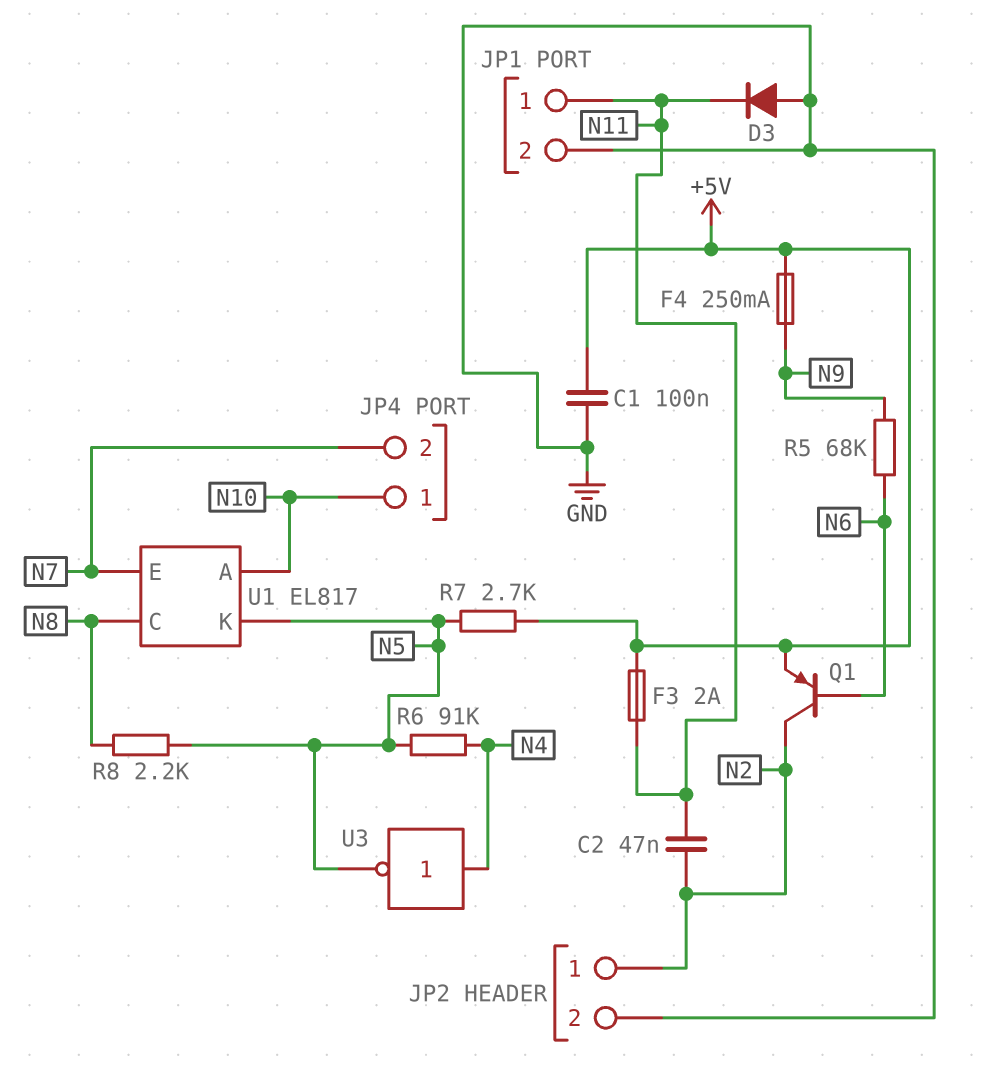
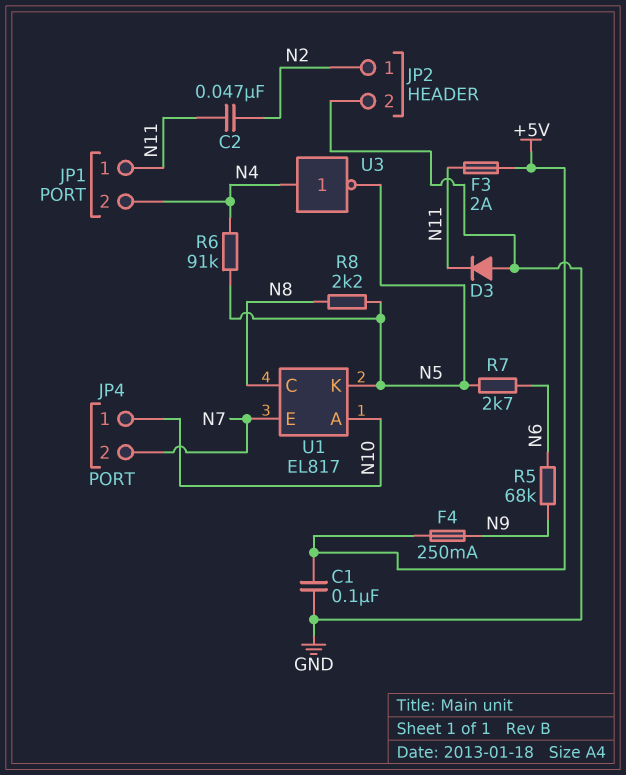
JP1 pin 2: GND -> N4
Q1: PNP (B N6, C N2, E +5V) -> none
R7: 2.7k (+5V, N5) -> 2.7k (N5, N6)

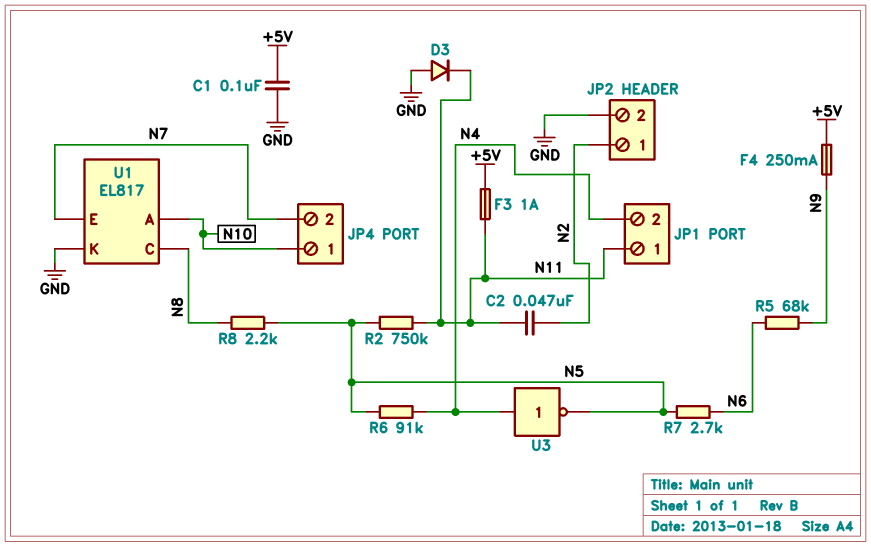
F3: 2A (+5V, N11) -> 1A (+5V, N11)
R2: none -> 750k (N5, N11)
U1 pin K: N5 -> GND

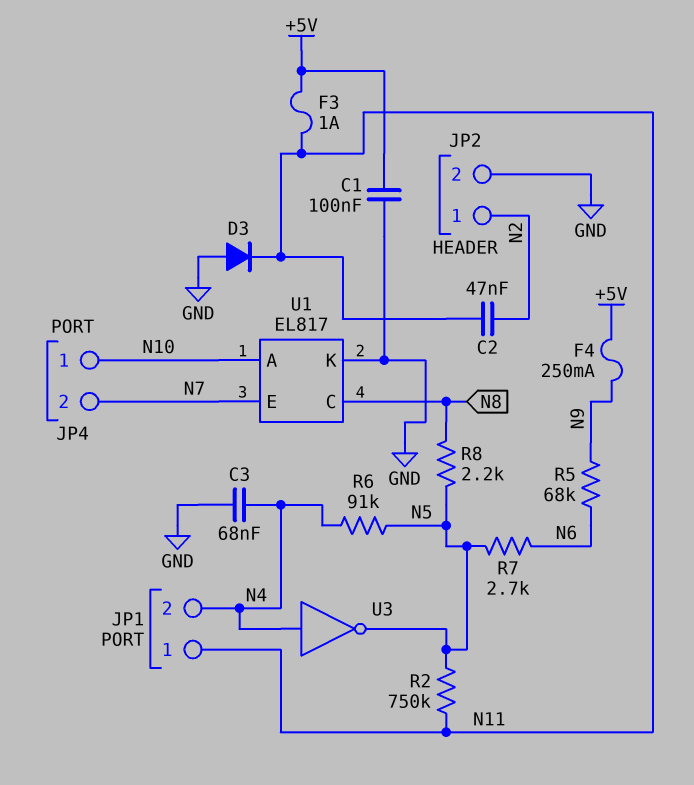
C3: none -> 68nF (GND, N4)

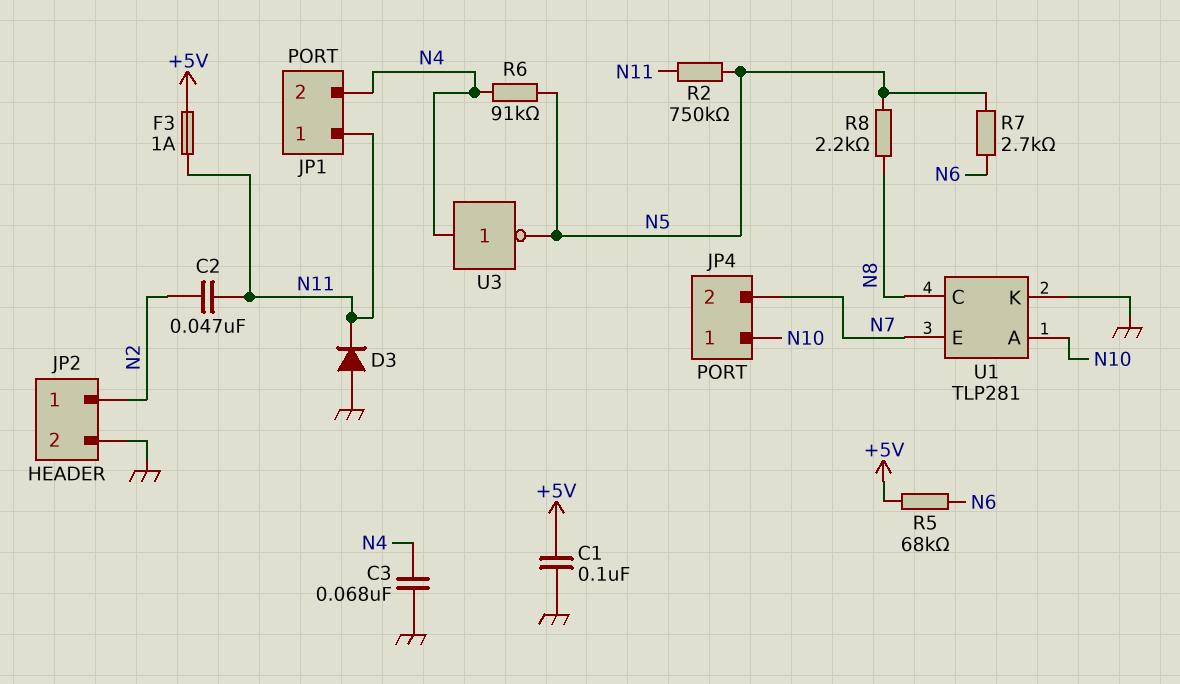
F4: 250mA (+5V, N9) -> none
R5: 68k (N6, N9) -> 68k (+5V, N6)
U1: EL817 -> TLP281

